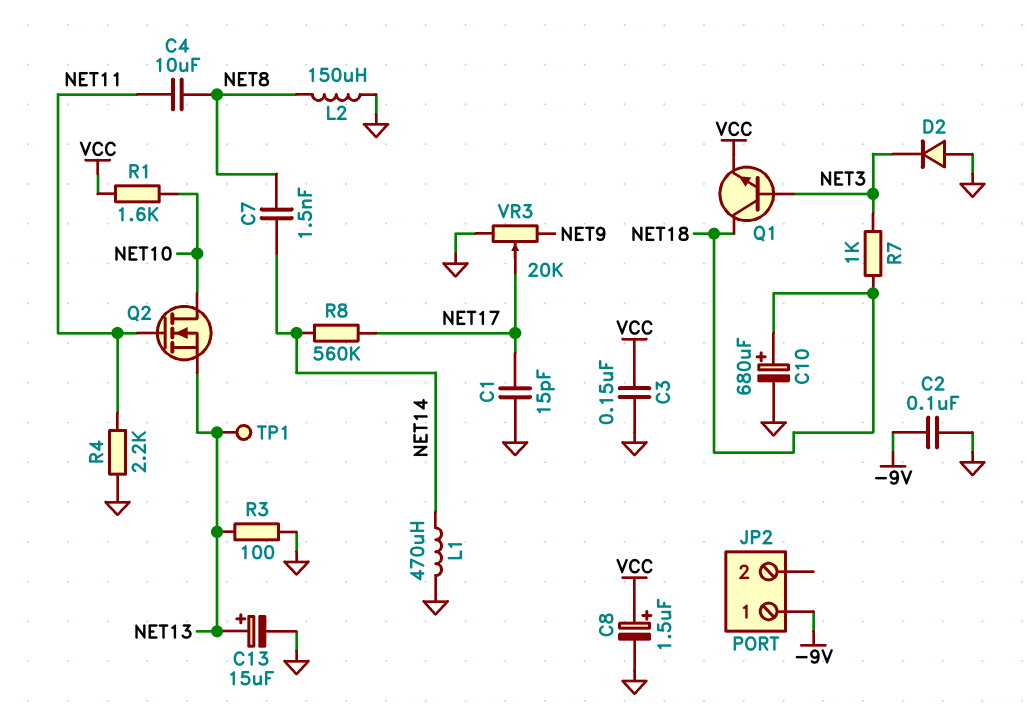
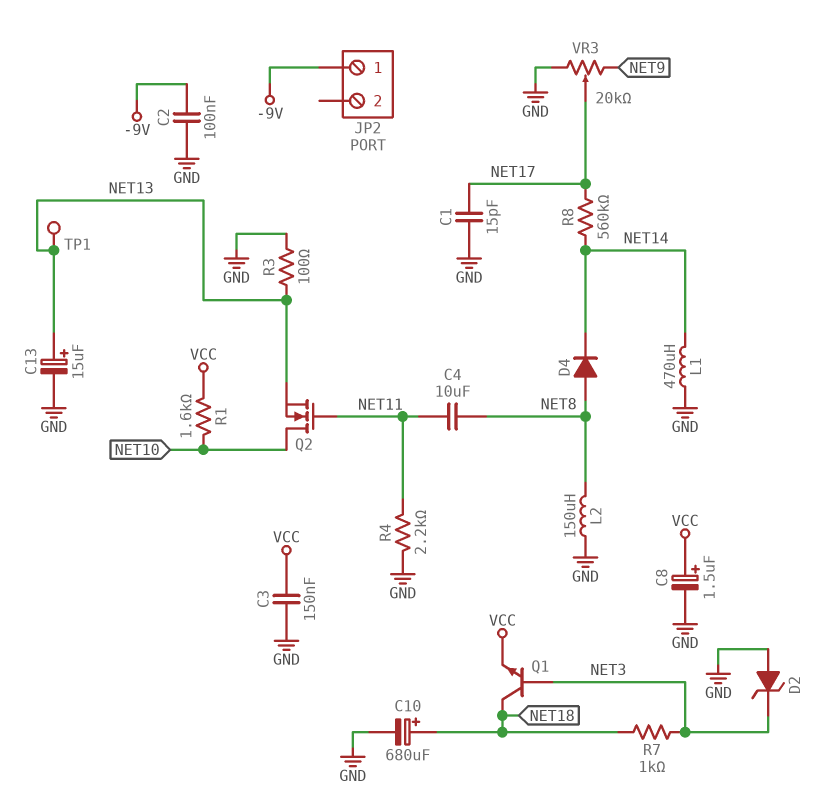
C7: 1.5nF (NET8, NET14) -> none
D2: diode (A GND, K NET3) -> zener (A GND, K NET3)
D4: none -> diode (A NET8, K NET14)

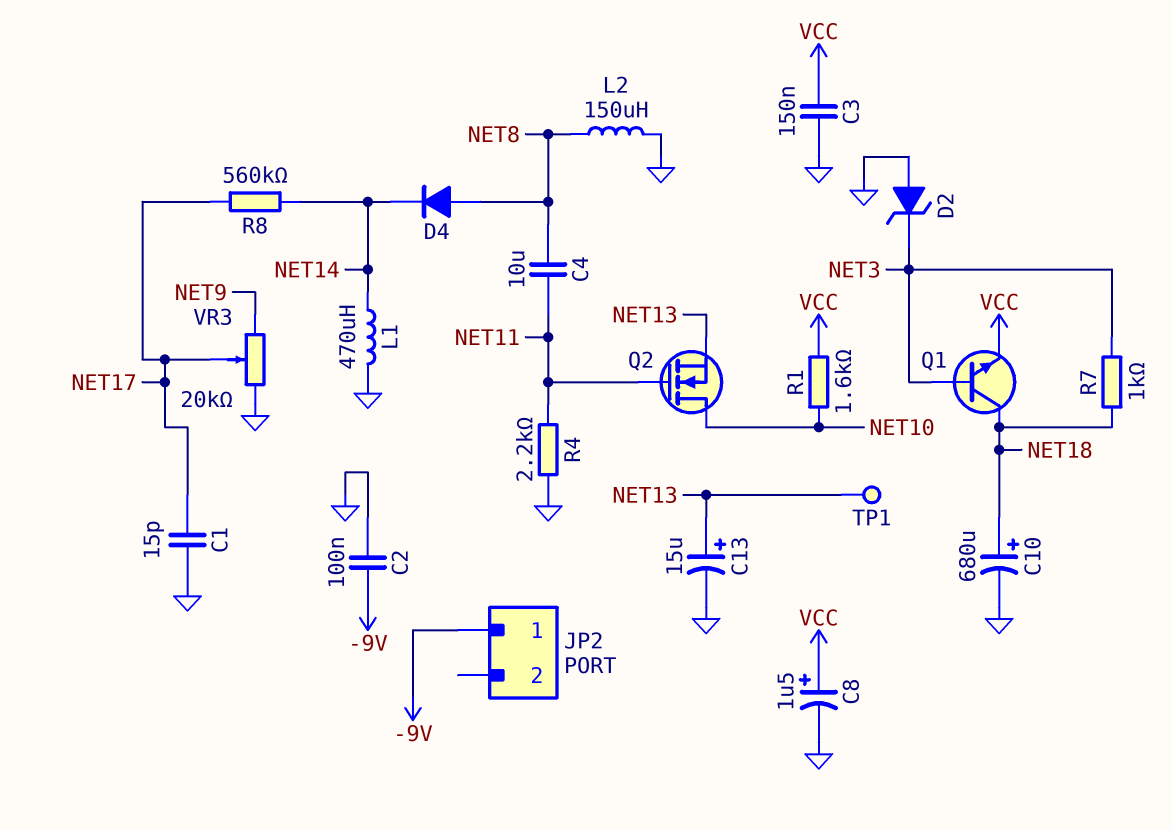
R3: 100 (GND, NET13) -> none

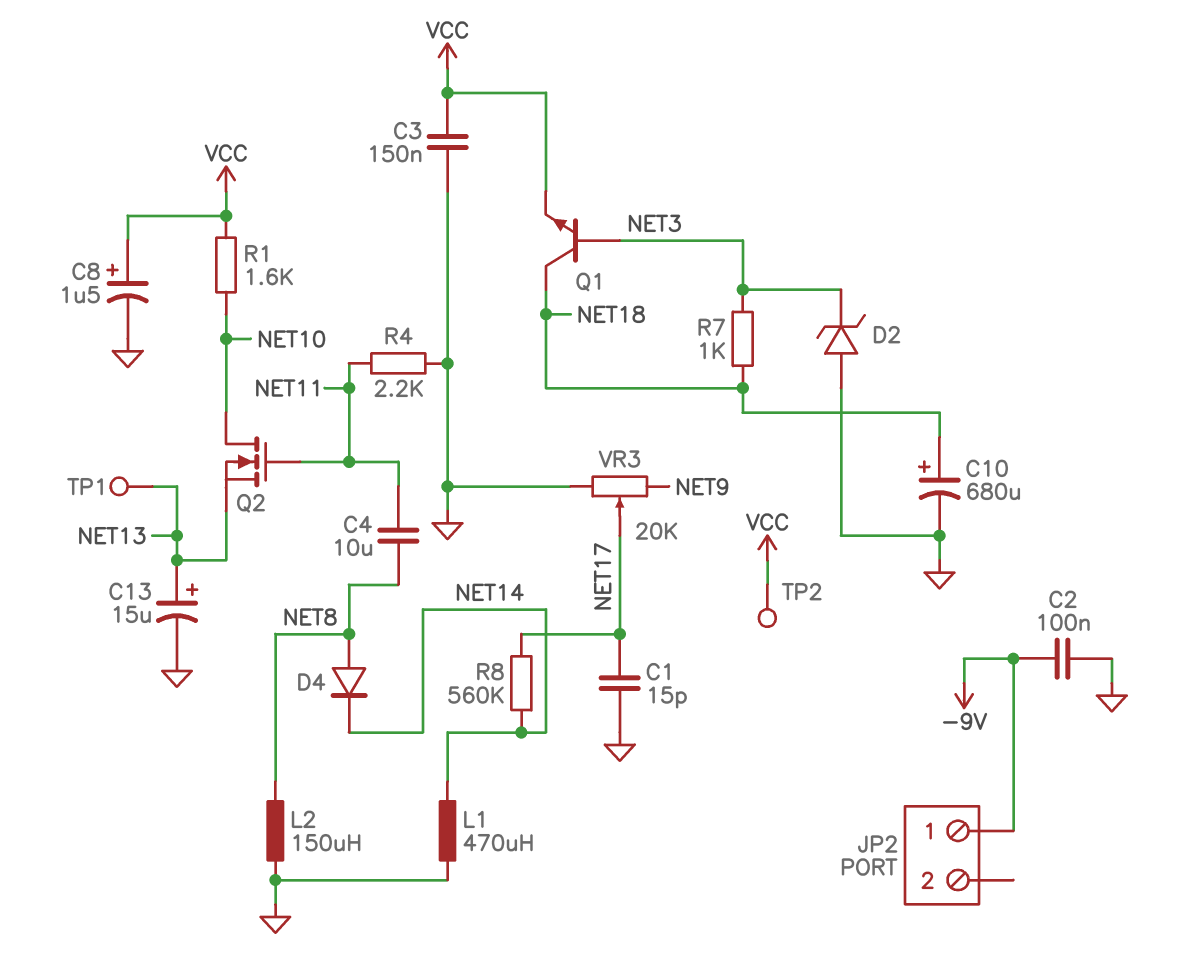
TP2: none -> test point (VCC)

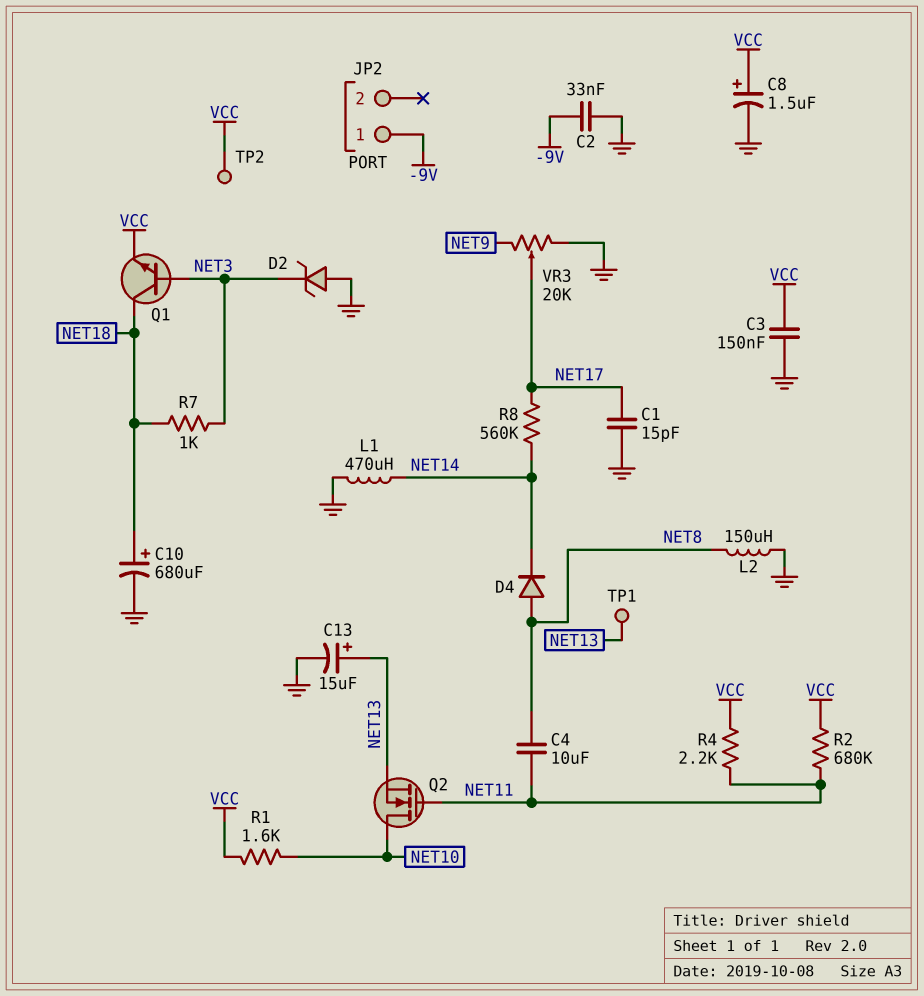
C2: 100nF (-9V, GND) -> 33nF (-9V, GND)
R2: none -> 680k (NET11, VCC)
R4: 2.2k (GND, NET11) -> 2.2k (NET11, VCC)

